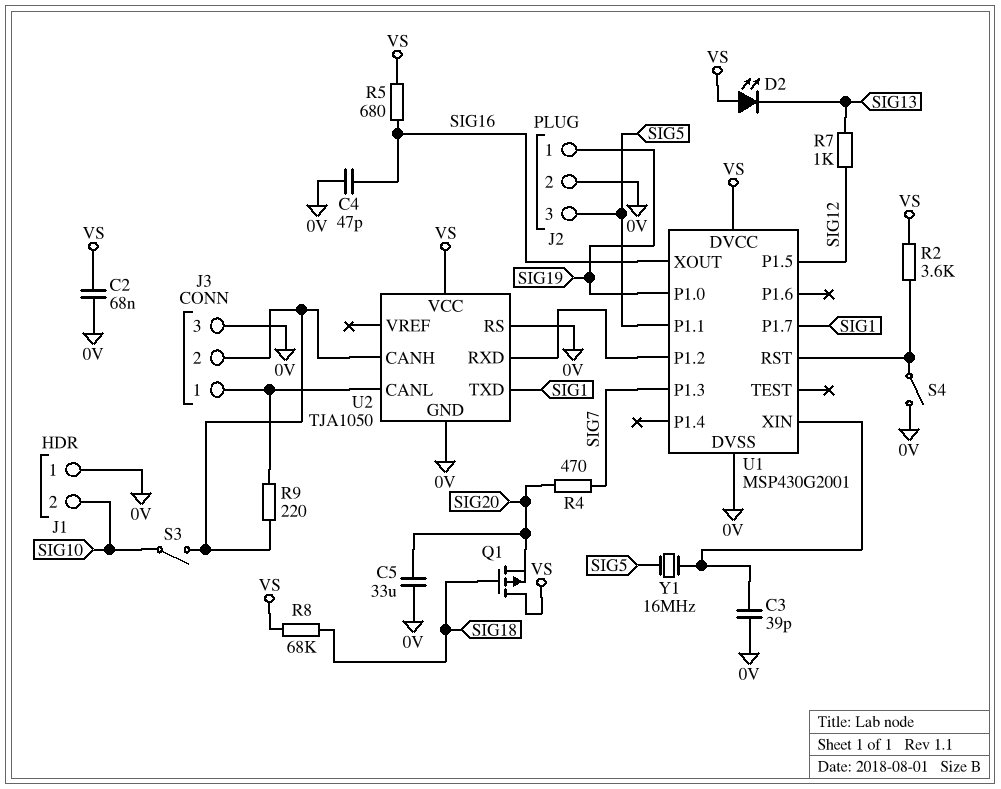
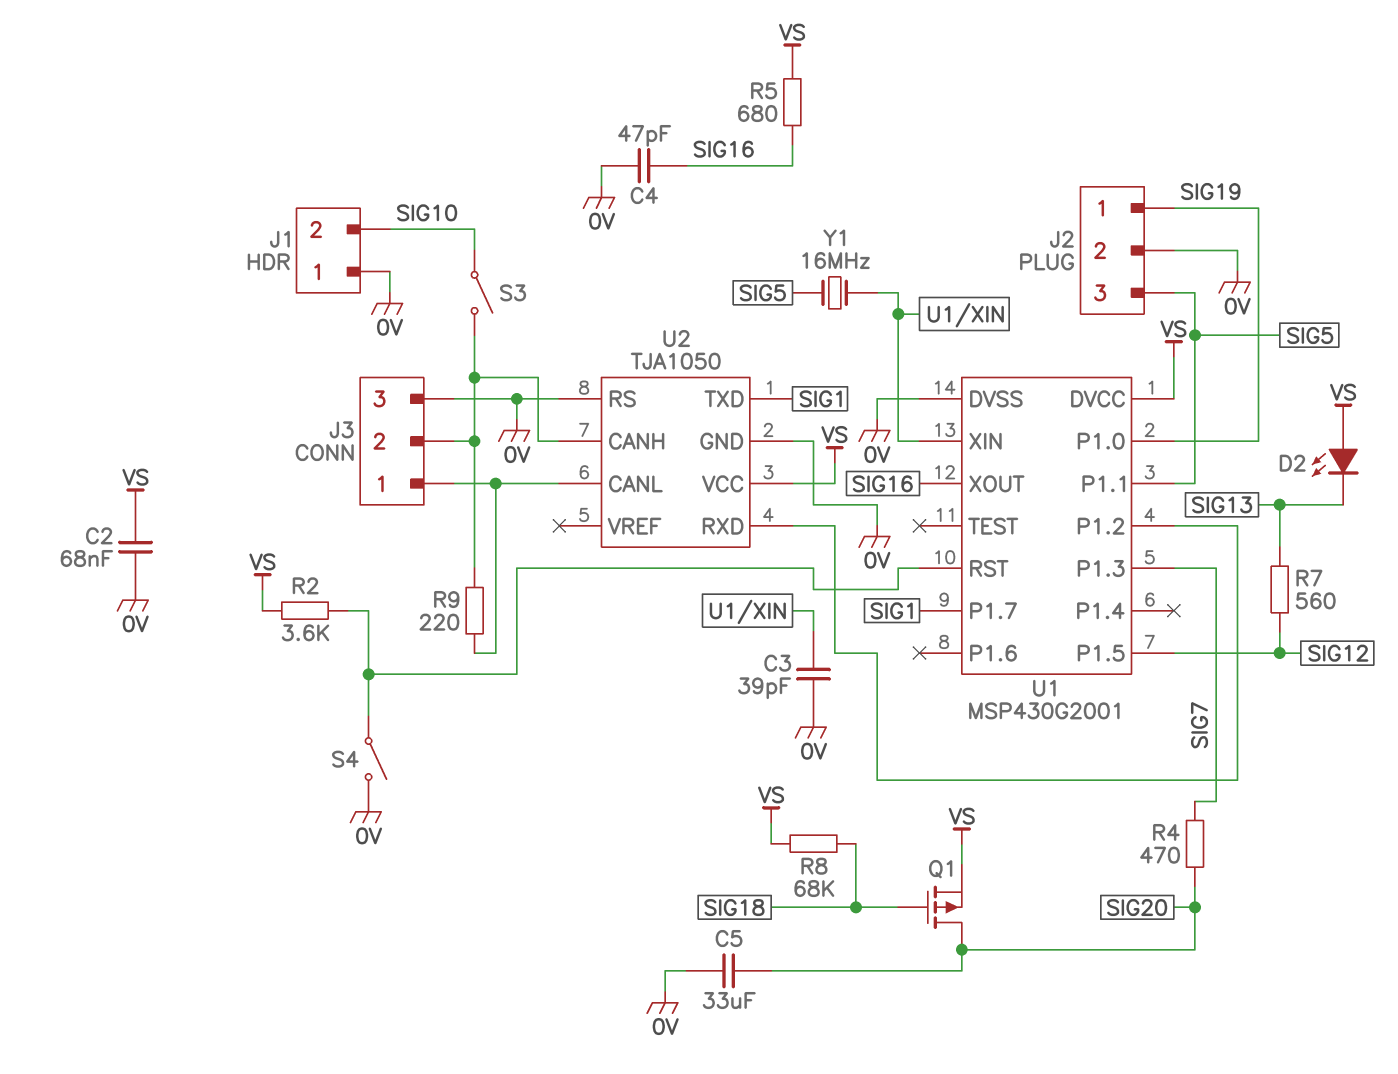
Q1: PMOS (G SIG18, D VS, S SIG20) -> PMOS (G SIG18, D SIG20, S VS)
R7: 1k (SIG12, SIG13) -> 560 (SIG12, SIG13)

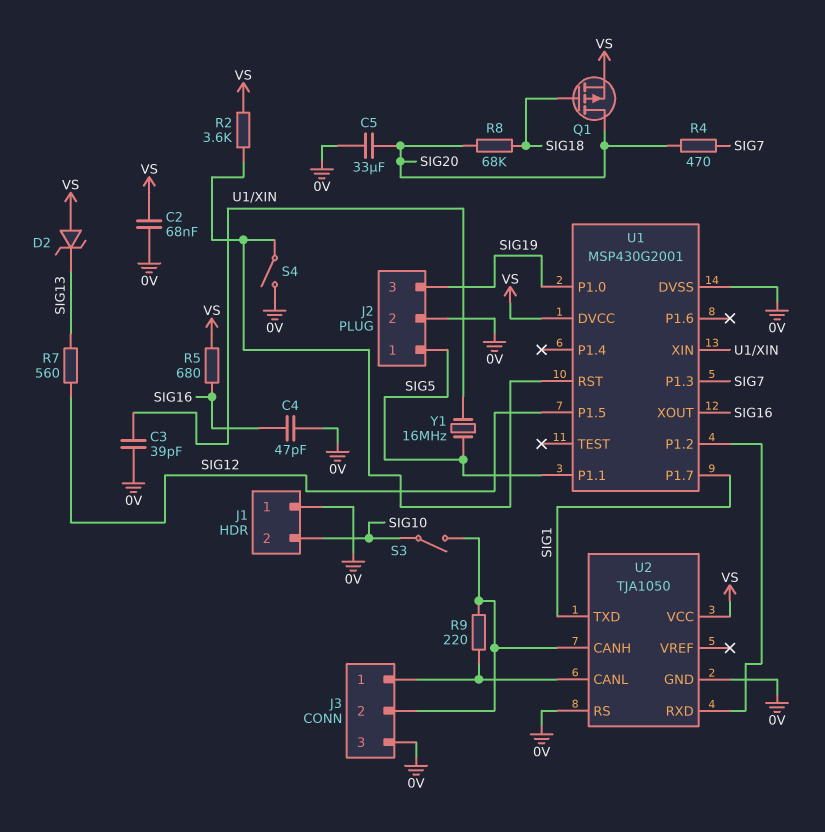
D2: LED (A VS, K SIG13) -> zener (A VS, K SIG13)
J2 pin 1: SIG19 -> SIG5
J2 pin 3: SIG5 -> SIG19
R8: 68k (SIG18, VS) -> 68k (SIG18, SIG20)

